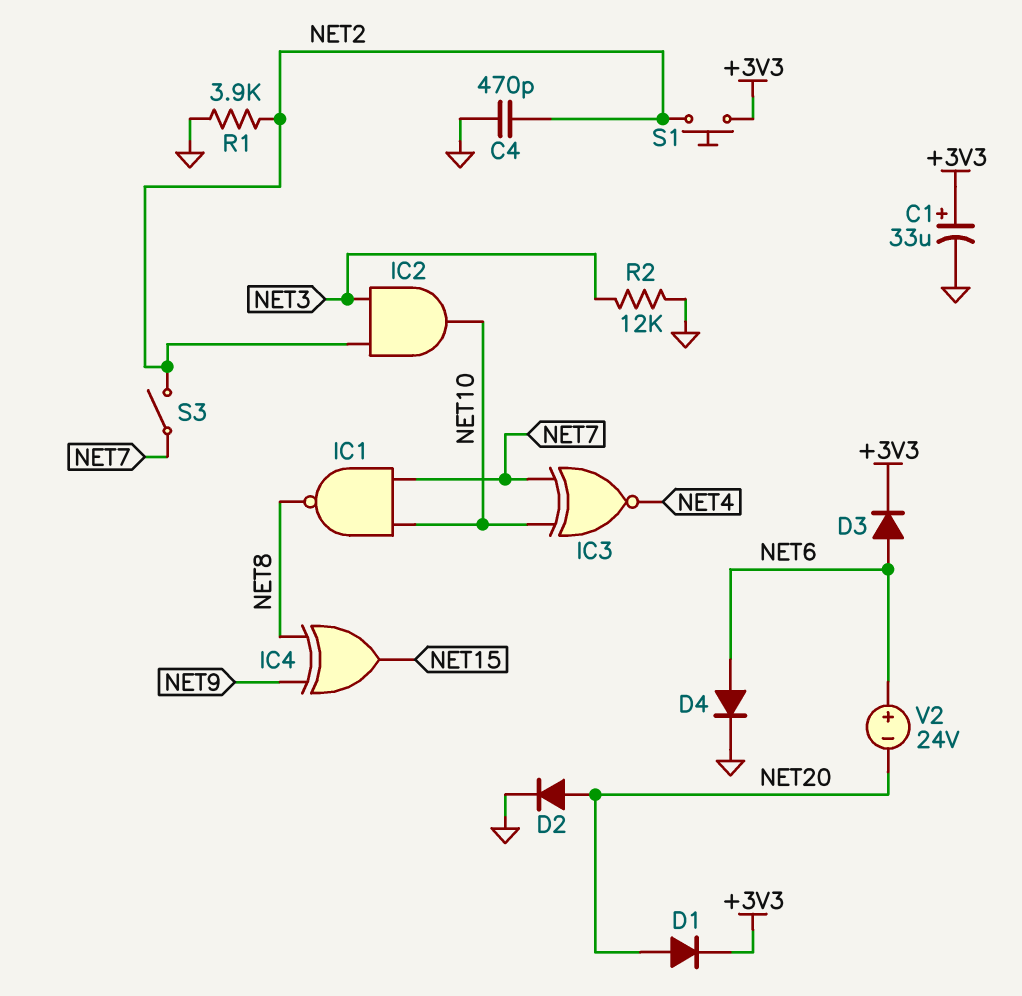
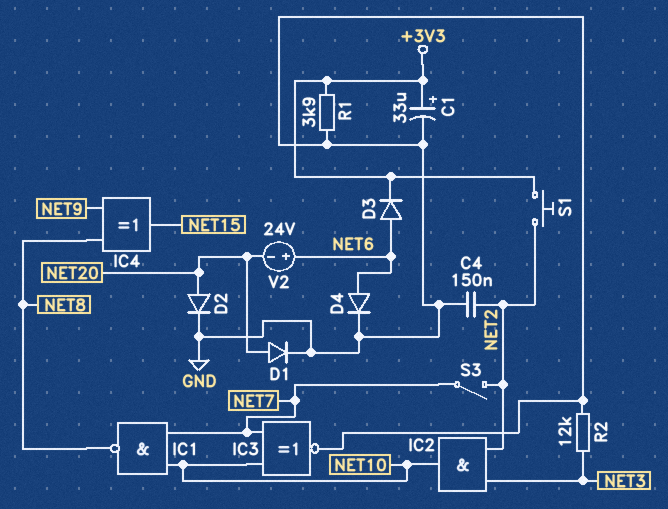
C4: 470pF (GND, NET2) -> 150nF (GND, NET2)
D1: diode (A NET20, K +3V3) -> diode (A NET20, K GND)
IC3: XNOR (in NET7, in NET10, out NET4) -> XNOR (in NET7, in NET10, out GND)
R1: 3.9k (GND, NET2) -> 3.9k (+3V3, GND)

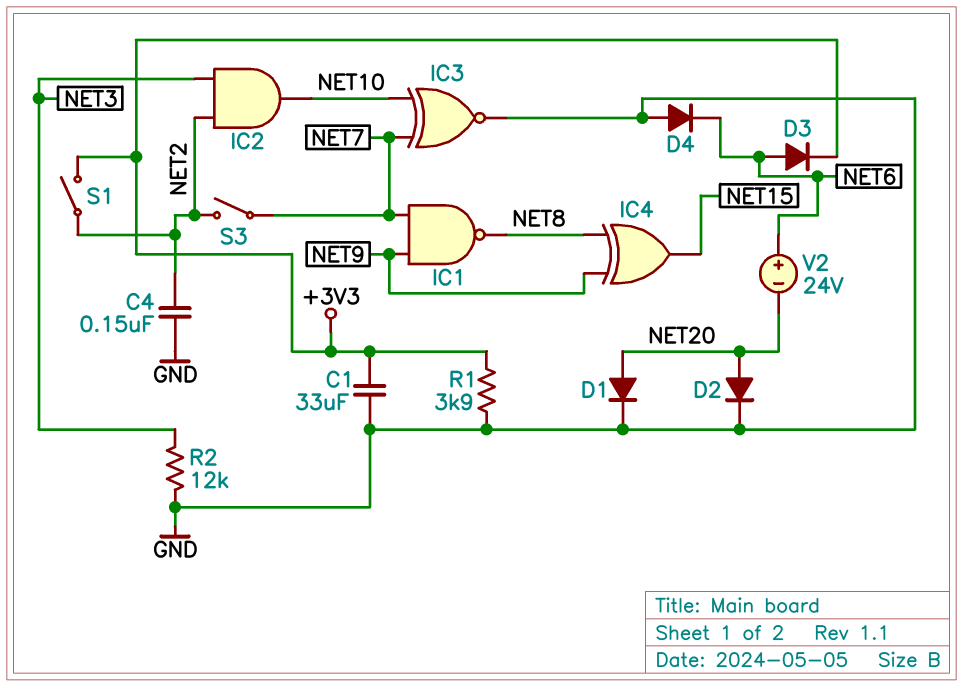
C1: 33uF (plus +3V3, minus GND) -> 33uF (+3V3, GND)
D4: diode (A NET6, K GND) -> diode (A GND, K NET6)
IC1: NAND (in NET7, in NET10, out NET8) -> NAND (in NET7, in NET9, out NET8)
S1: button (+3V3, NET2) -> switch (+3V3, NET2)

